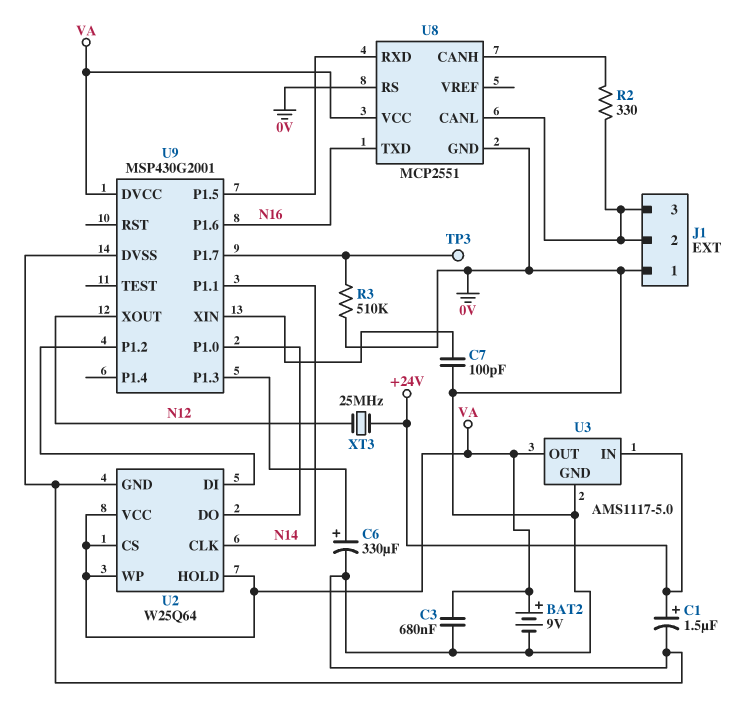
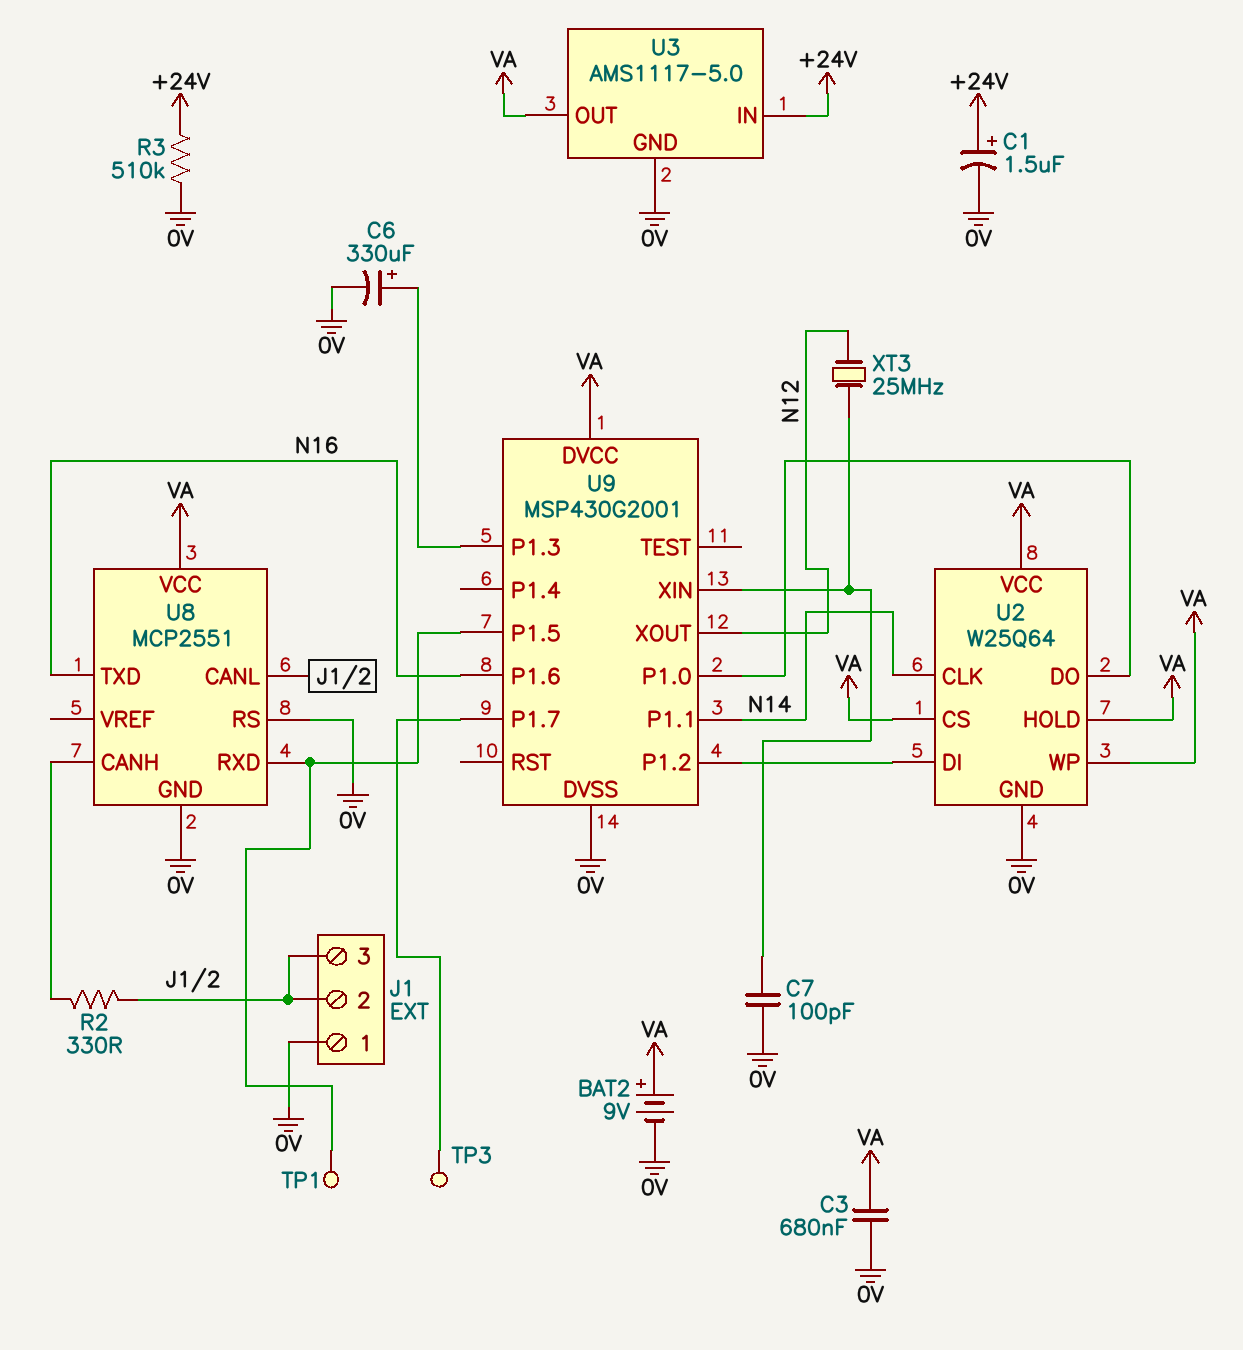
R3: 510k (0V, U9/P1.7) -> 510k (+24V, 0V)
TP1: none -> test point (U8/RXD)
XT3: 25MHz (+24V, N12) -> 25MHz (N12, U9/XIN)

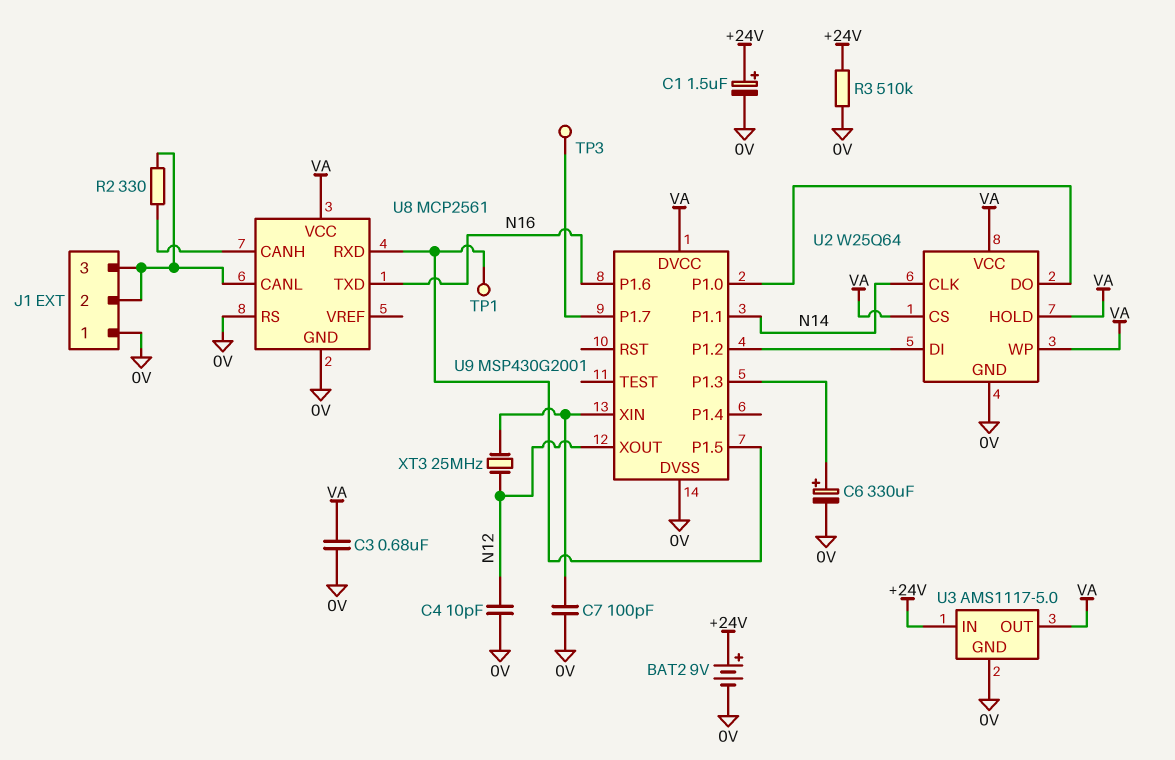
BAT2: 9V (plus VA, minus 0V) -> 9V (plus +24V, minus 0V)
C4: none -> 10pF (0V, N12)
U8: MCP2551 -> MCP2561

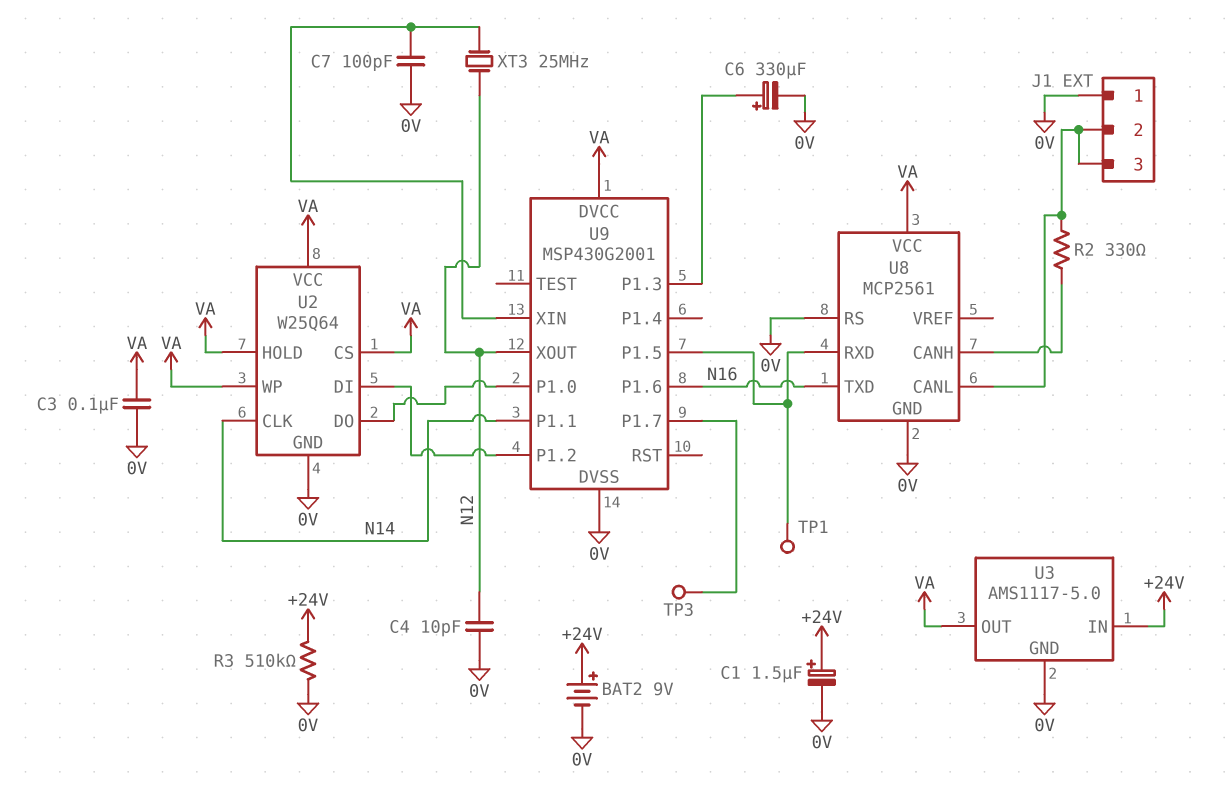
C3: 680nF (0V, VA) -> 100nF (0V, VA)

